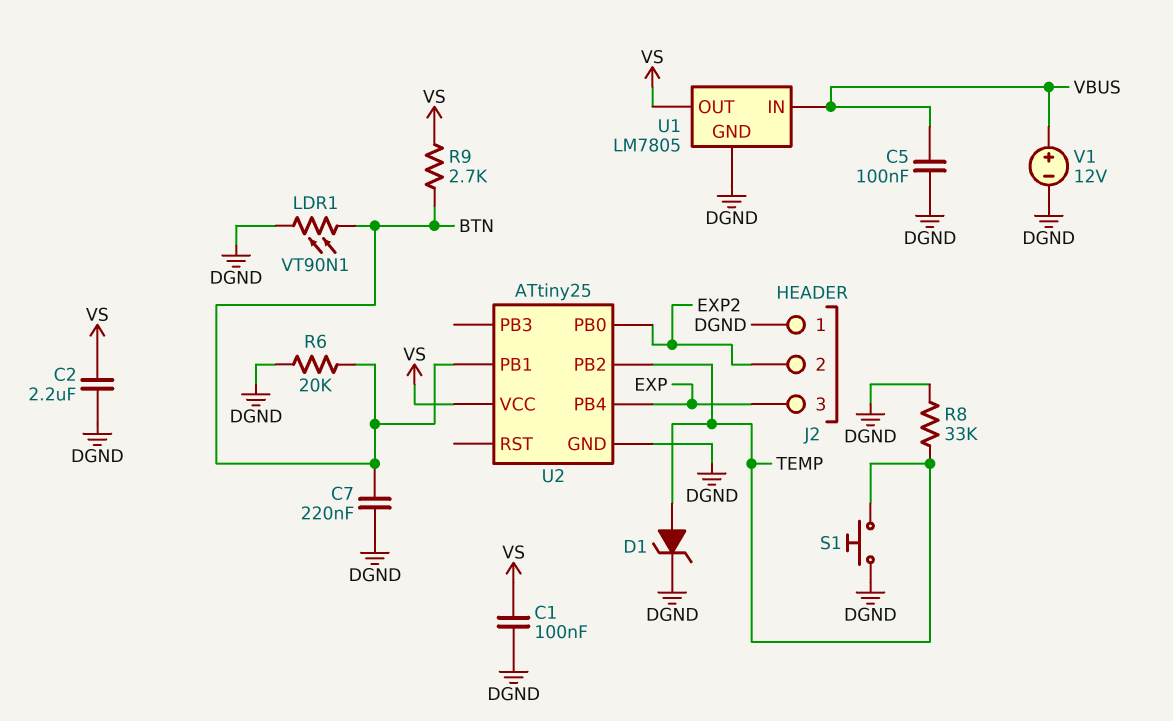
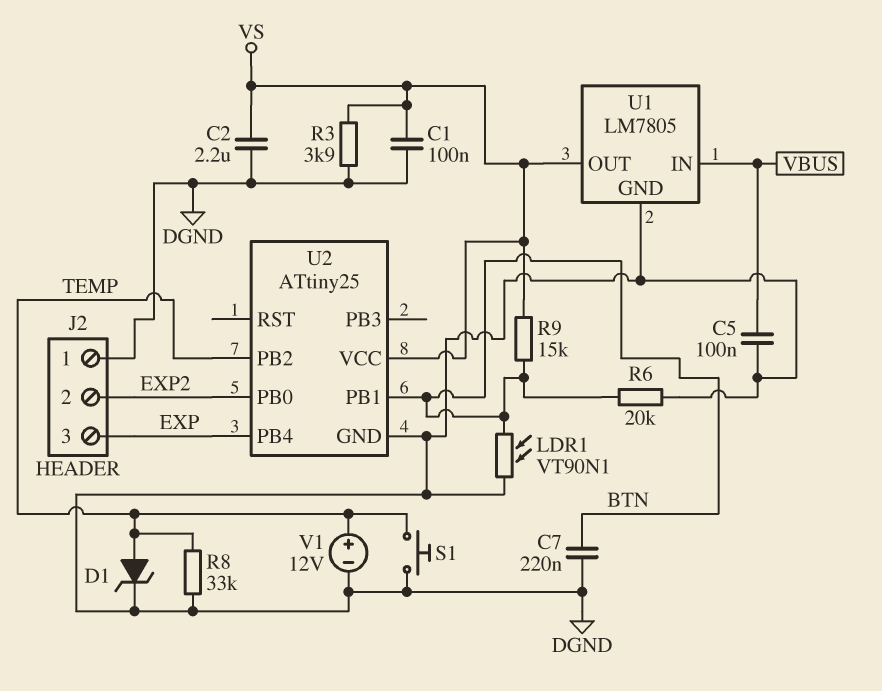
R3: none -> 3.9k (DGND, VS)
R9: 2.7k (BTN, VS) -> 15k (BTN, VS)
V1: 12V (plus VBUS, minus DGND) -> 12V (plus TEMP, minus DGND)

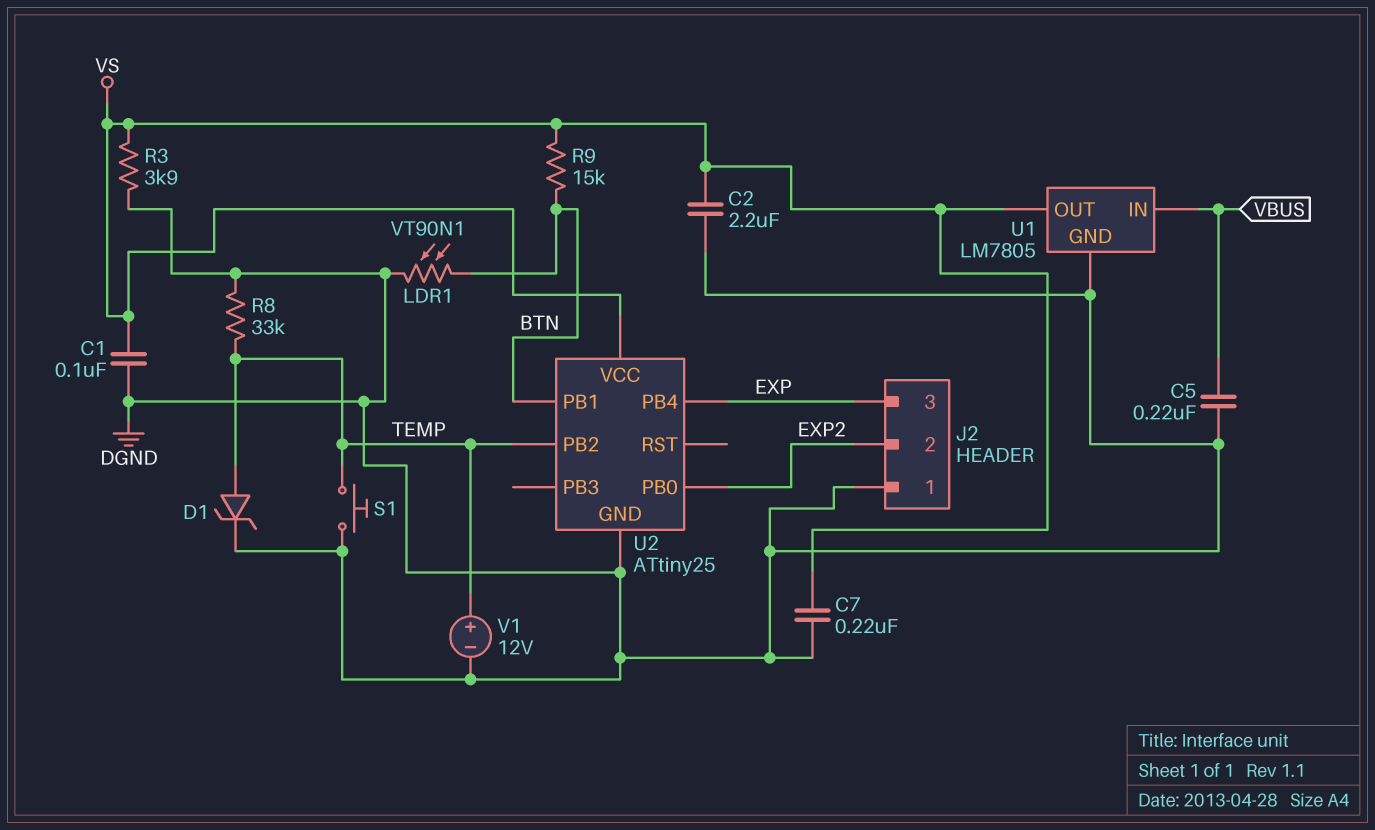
C5: 100nF (DGND, VBUS) -> 220nF (DGND, VBUS)
C7: 220nF (BTN, DGND) -> 220nF (DGND, VS)
R6: 20k (BTN, DGND) -> none

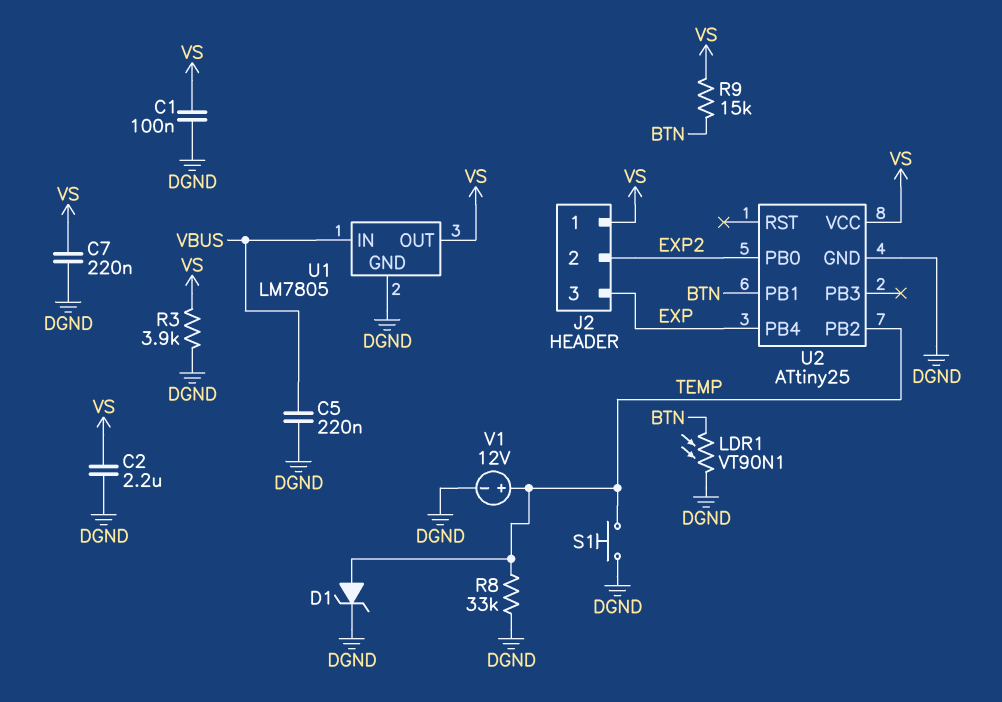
J2 pin 1: DGND -> VS

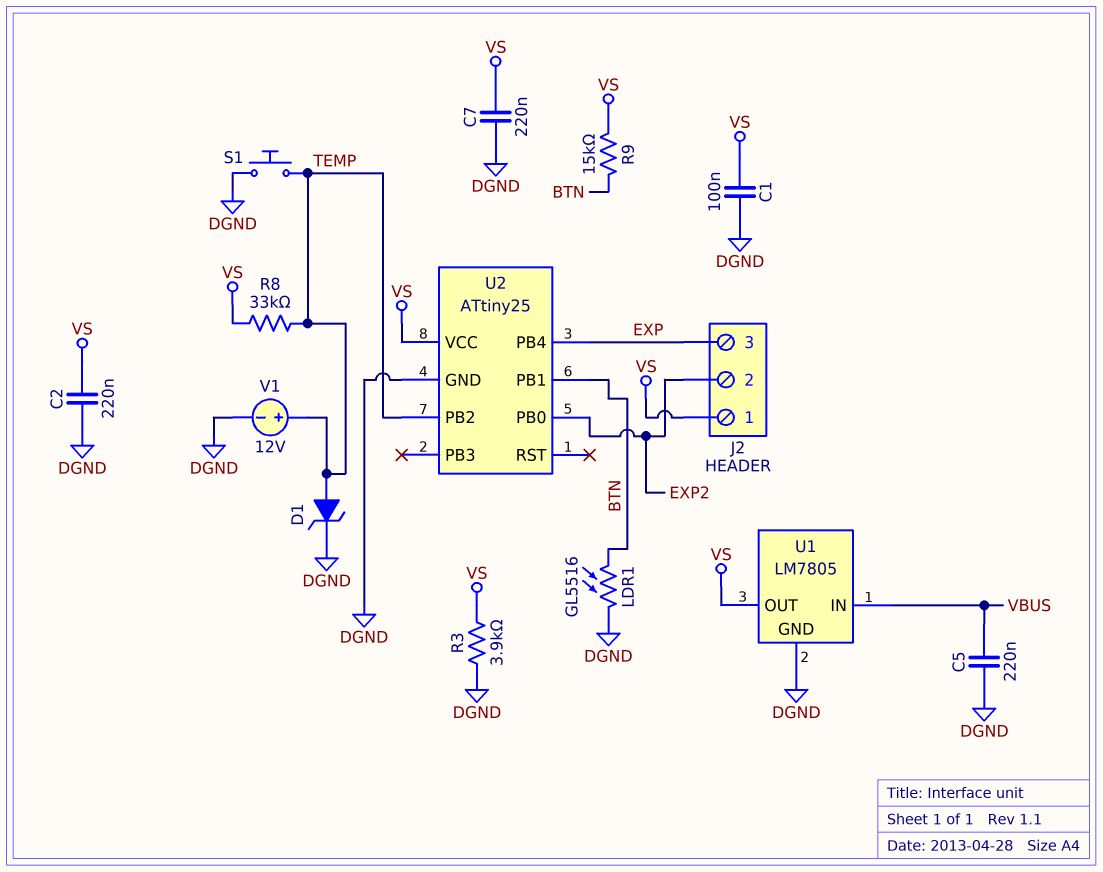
C2: 2.2uF (DGND, VS) -> 220nF (DGND, VS)
LDR1: VT90N1 (BTN, DGND) -> GL5516 (BTN, DGND)
R8: 33k (DGND, TEMP) -> 33k (TEMP, VS)

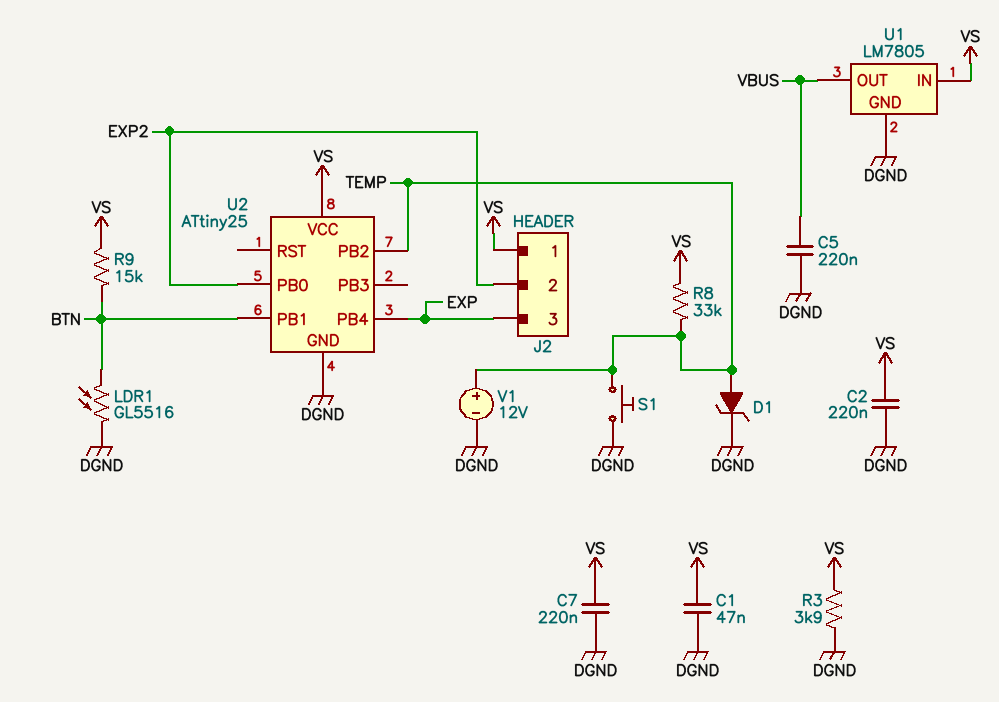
C1: 100nF (DGND, VS) -> 47nF (DGND, VS)
U1 pin IN: VBUS -> VS
U1 pin OUT: VS -> VBUS

